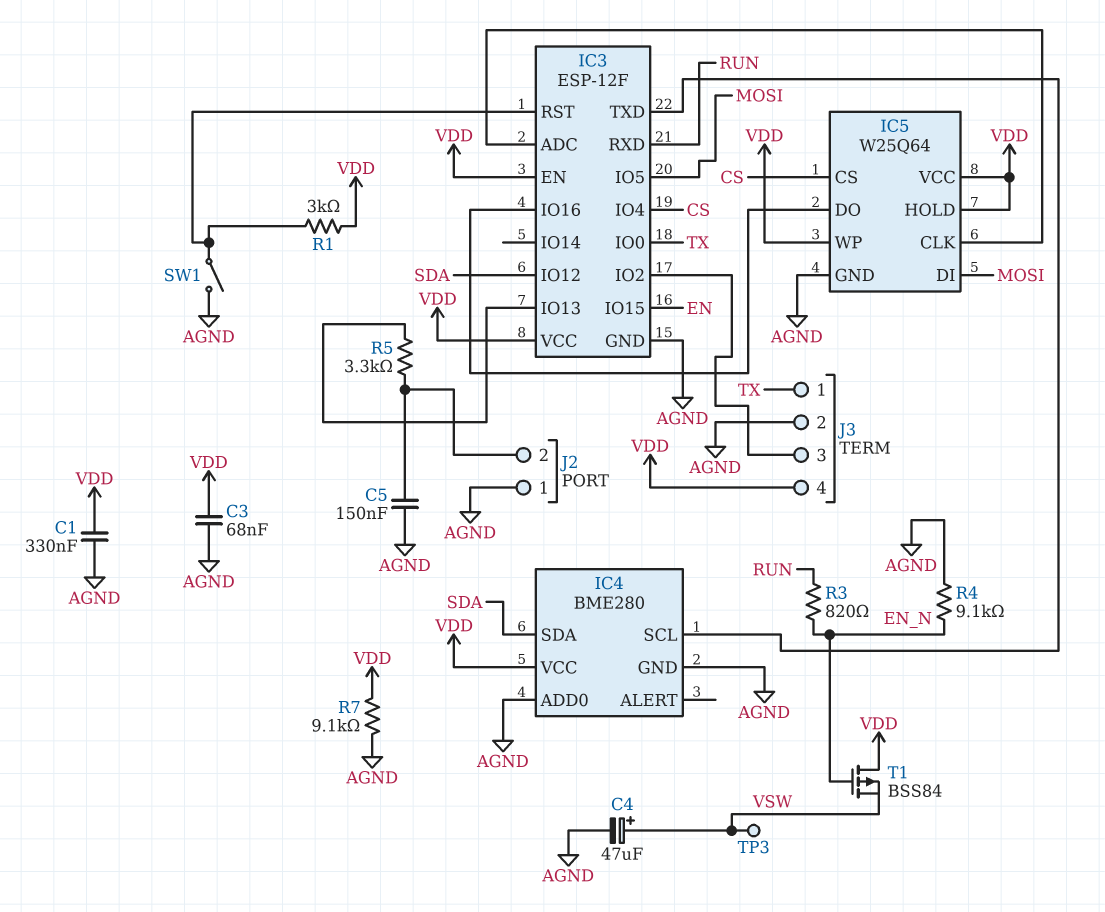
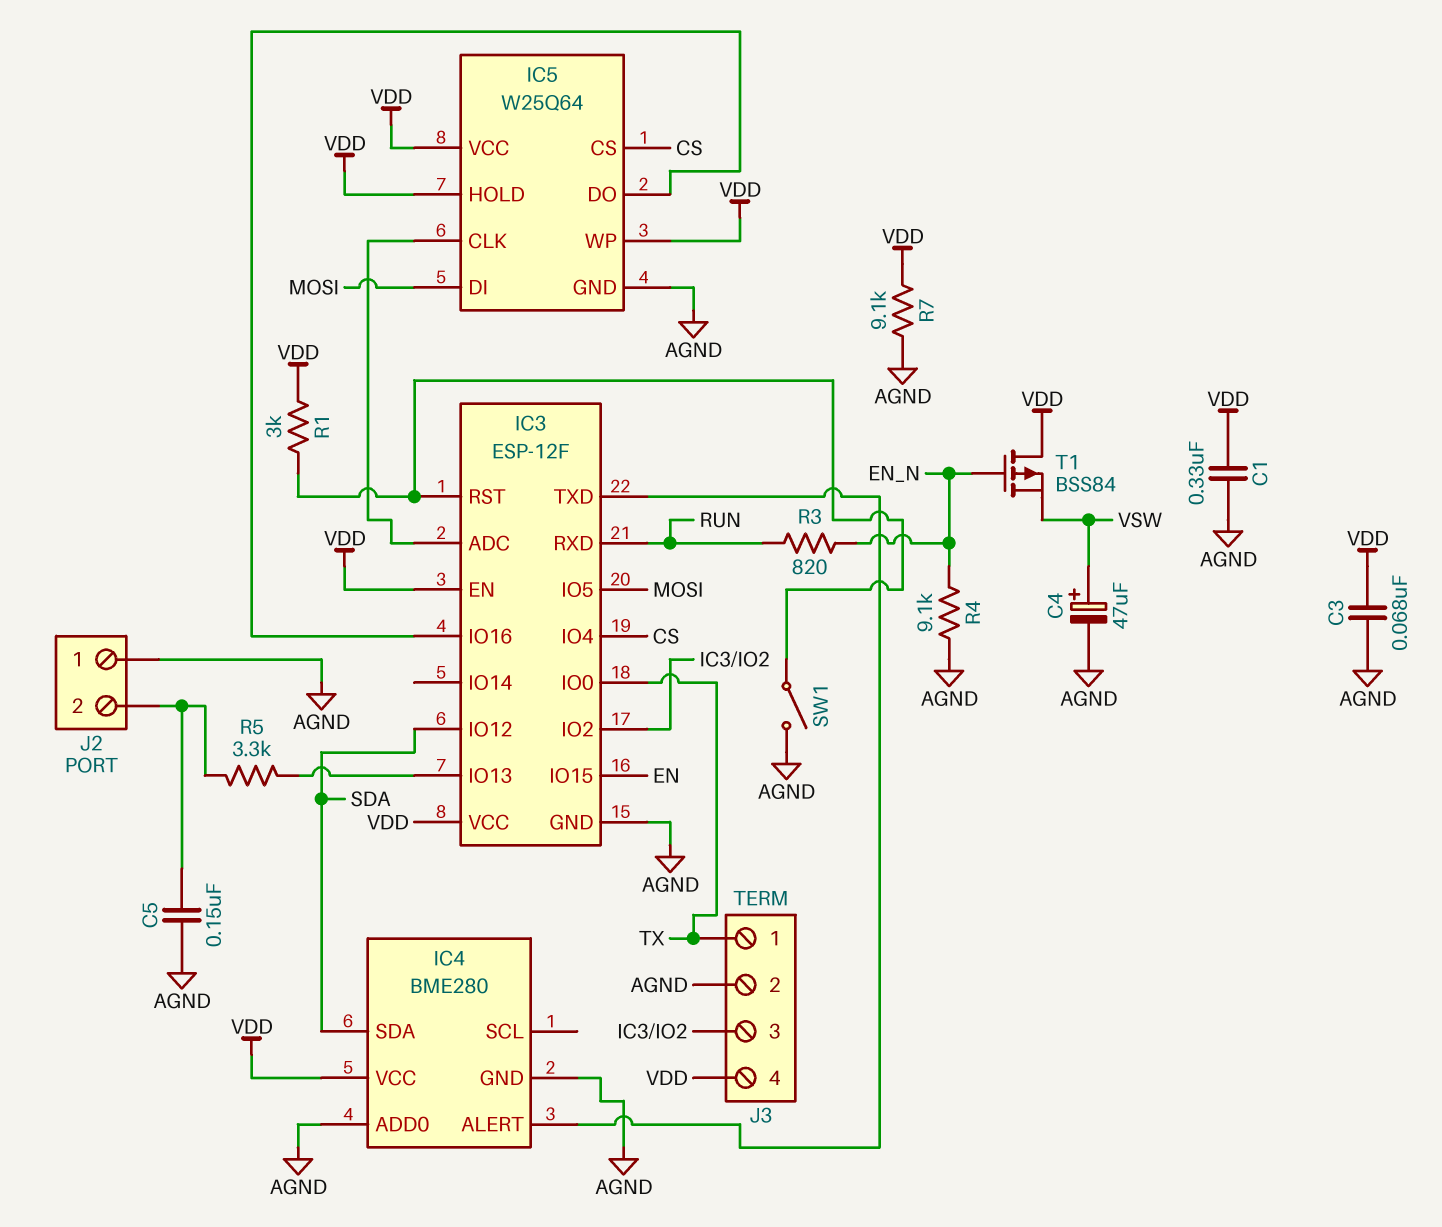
IC4 pin ALERT: none -> IC3/TXD
IC4 pin SCL: IC3/TXD -> none
TP3: test point (VSW) -> none

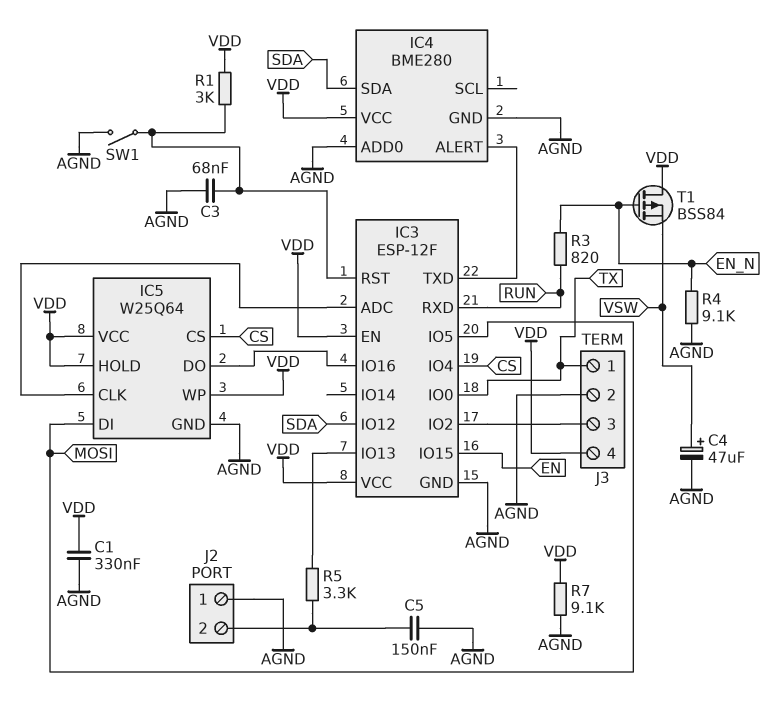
C3: 68nF (AGND, VDD) -> 68nF (AGND, IC3/RST)

